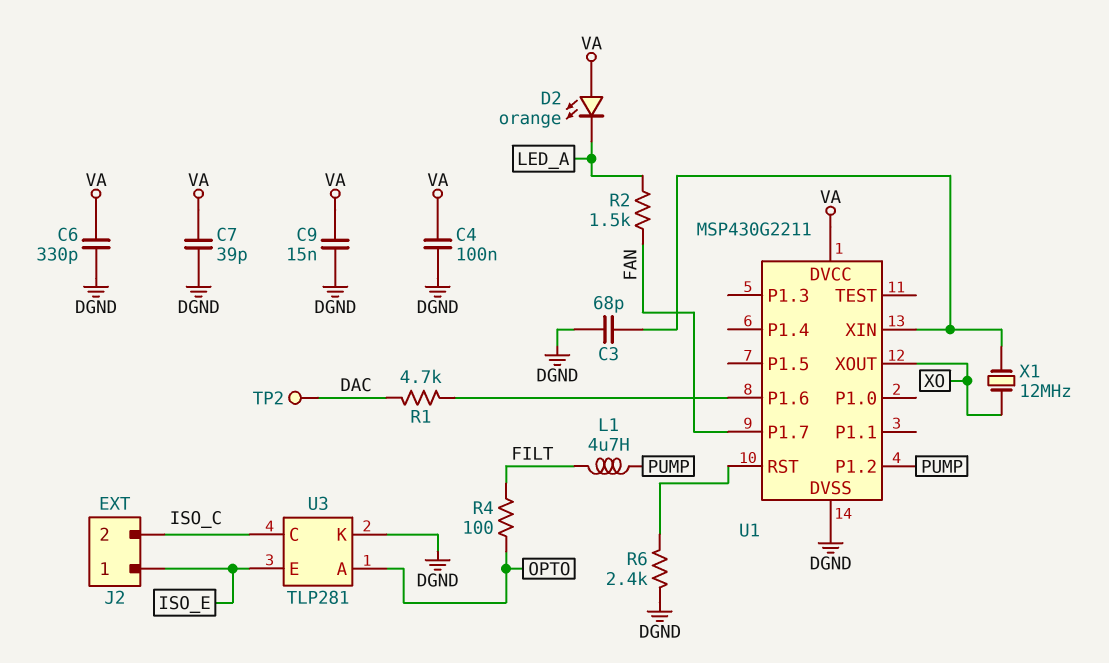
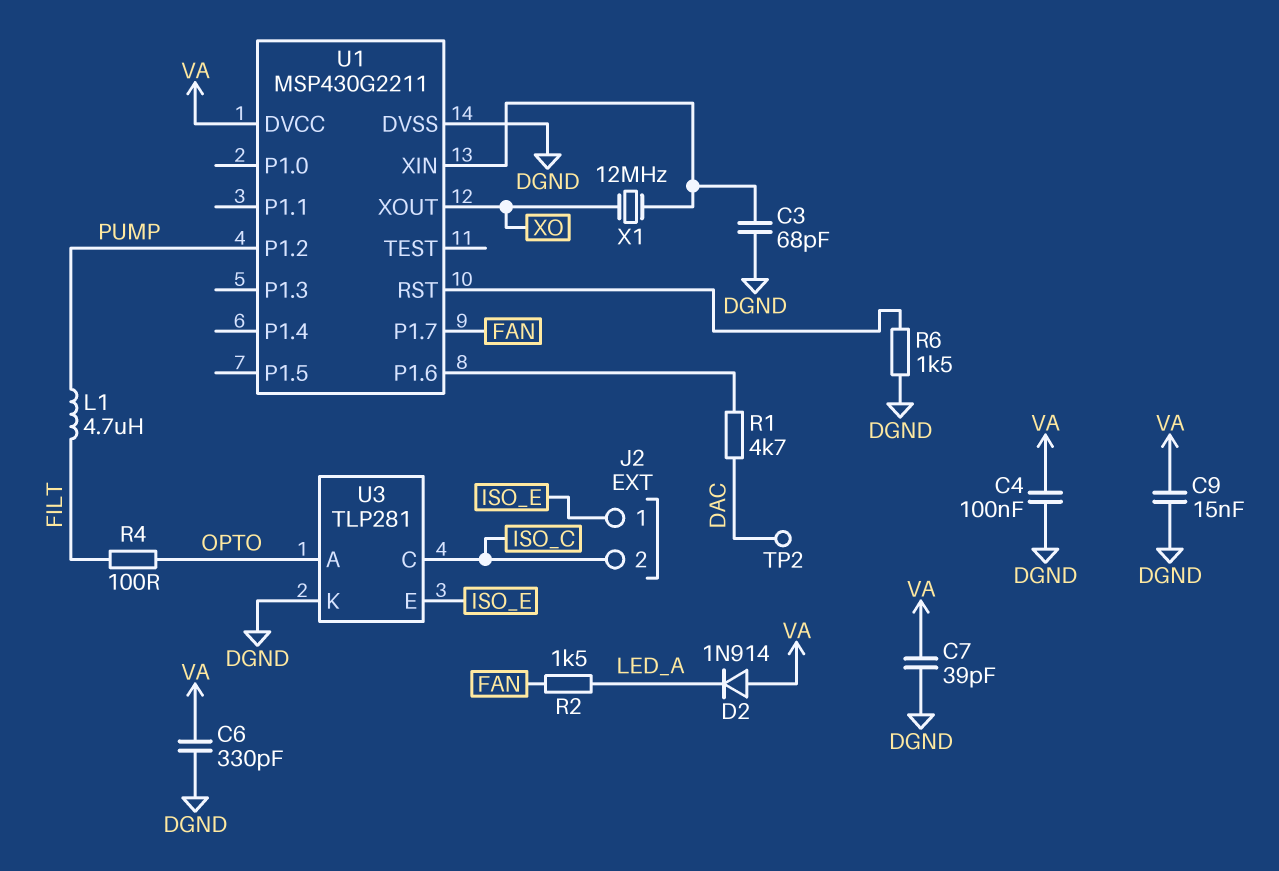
D2: LED orange (A VA, K LED_A) -> diode 1N914 (A VA, K LED_A)
R6: 2.4k (DGND, U1/RST) -> 1.5k (DGND, U1/RST)

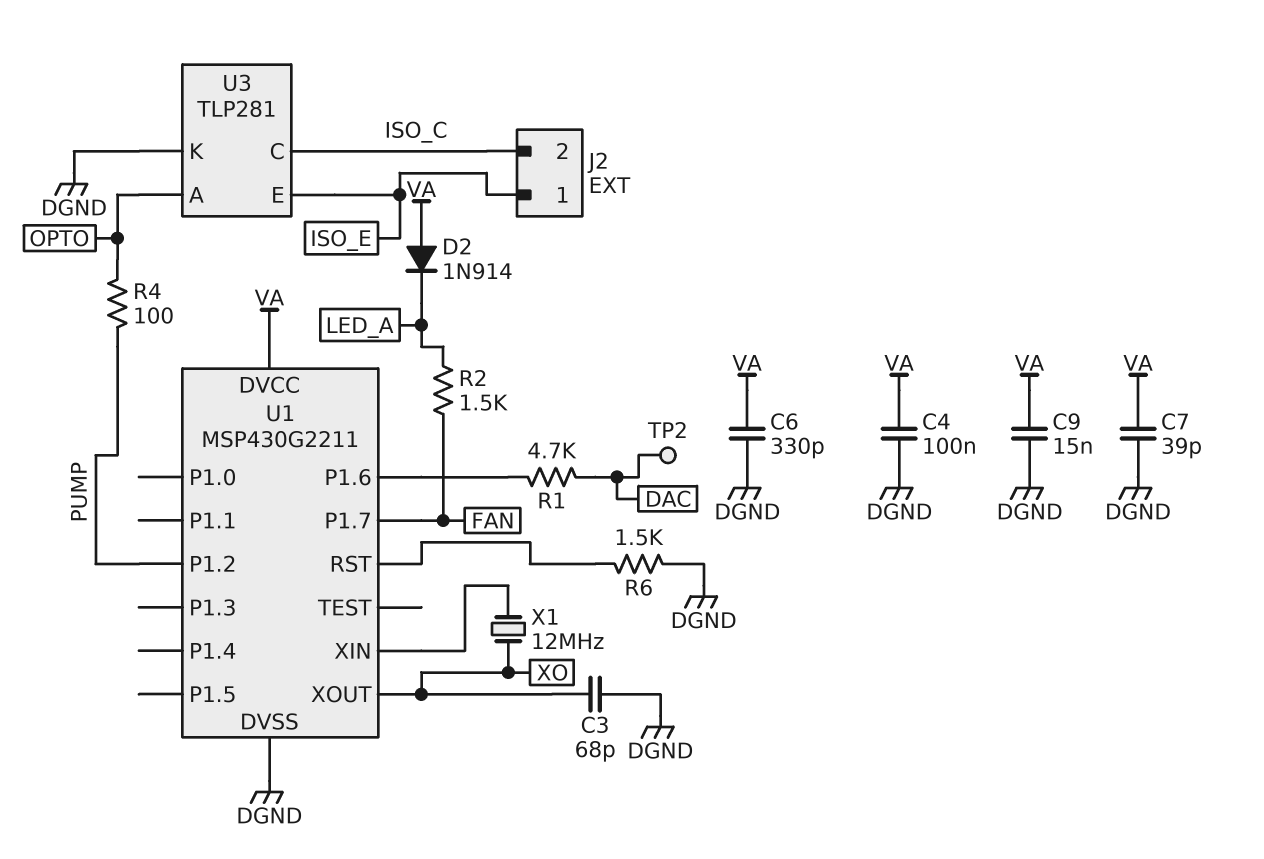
C3: 68pF (DGND, U1/XIN) -> 68pF (DGND, XO)
L1: 4.7uH (FILT, PUMP) -> none
R4: 100 (FILT, OPTO) -> 100 (OPTO, PUMP)

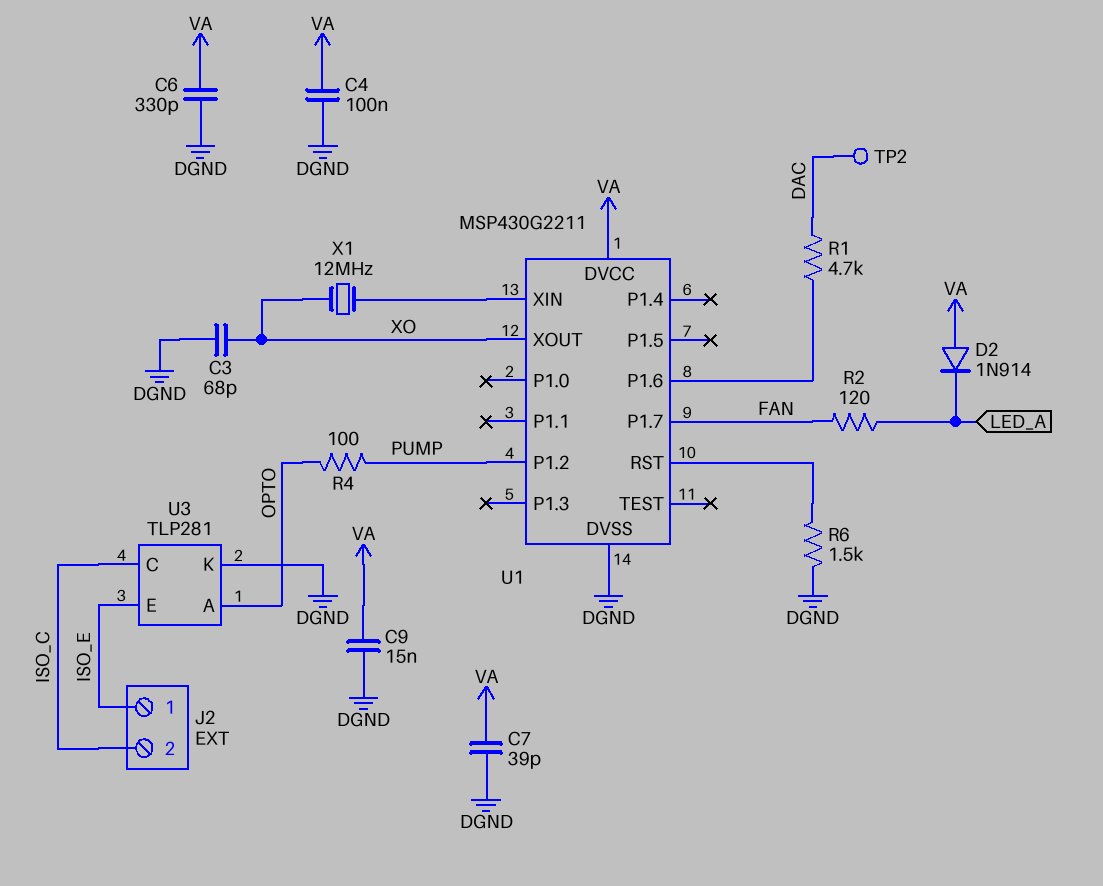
R2: 1.5k (FAN, LED_A) -> 120 (FAN, LED_A)

